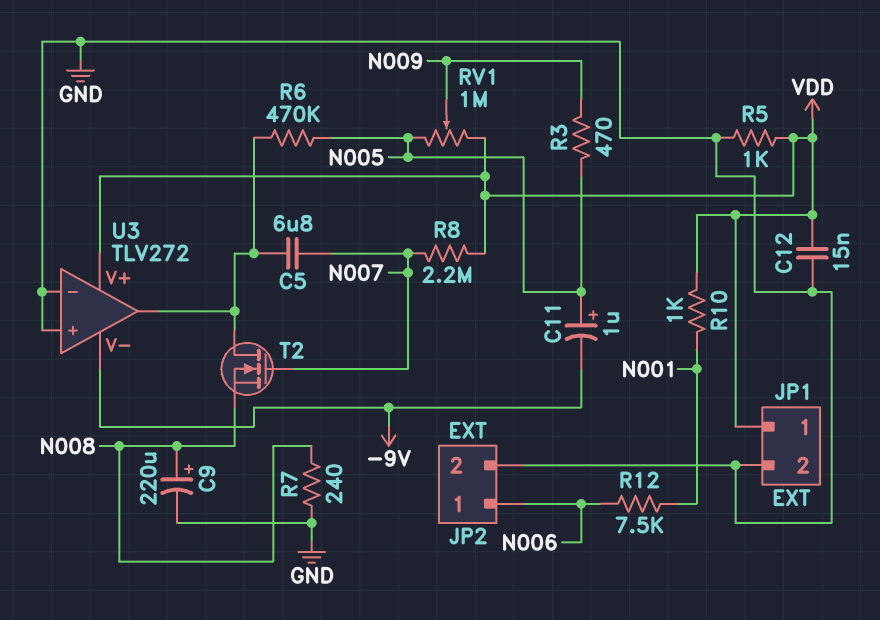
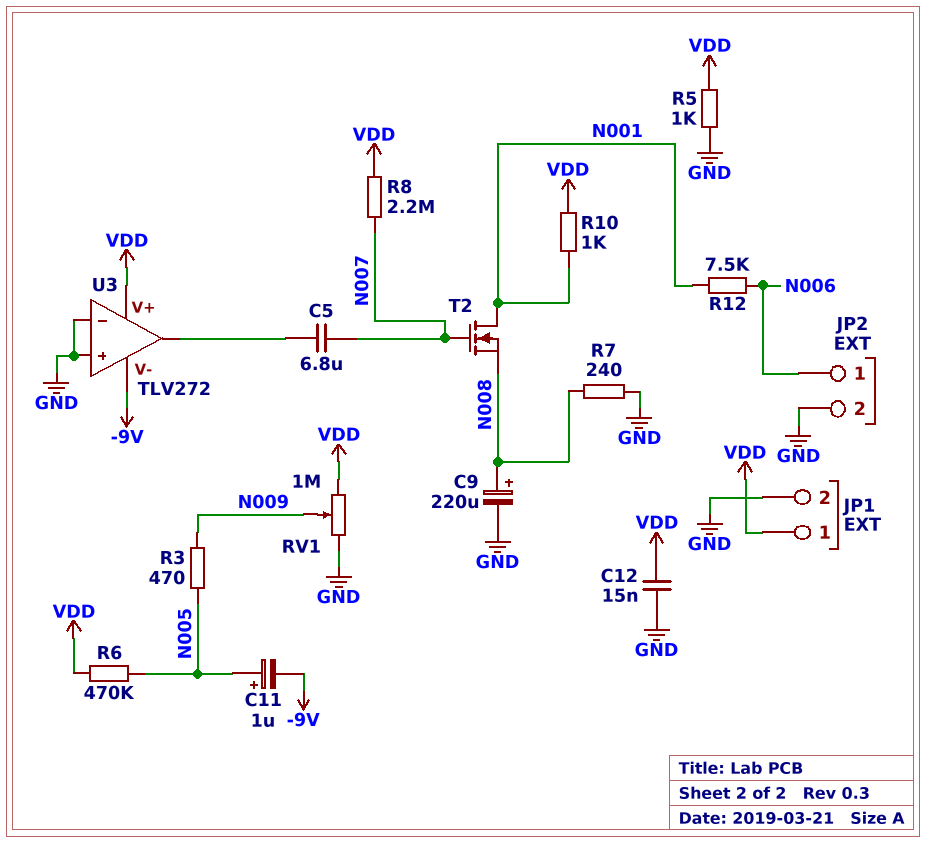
R6: 470k (N005, U3/out) -> 470k (N005, VDD)
RV1: 1M (N005, VDD, wiper N009) -> 1M (GND, VDD, wiper N009)
T2: NMOS (G N007, D U3/out, S N008) -> NMOS (G N007, D N001, S N008)

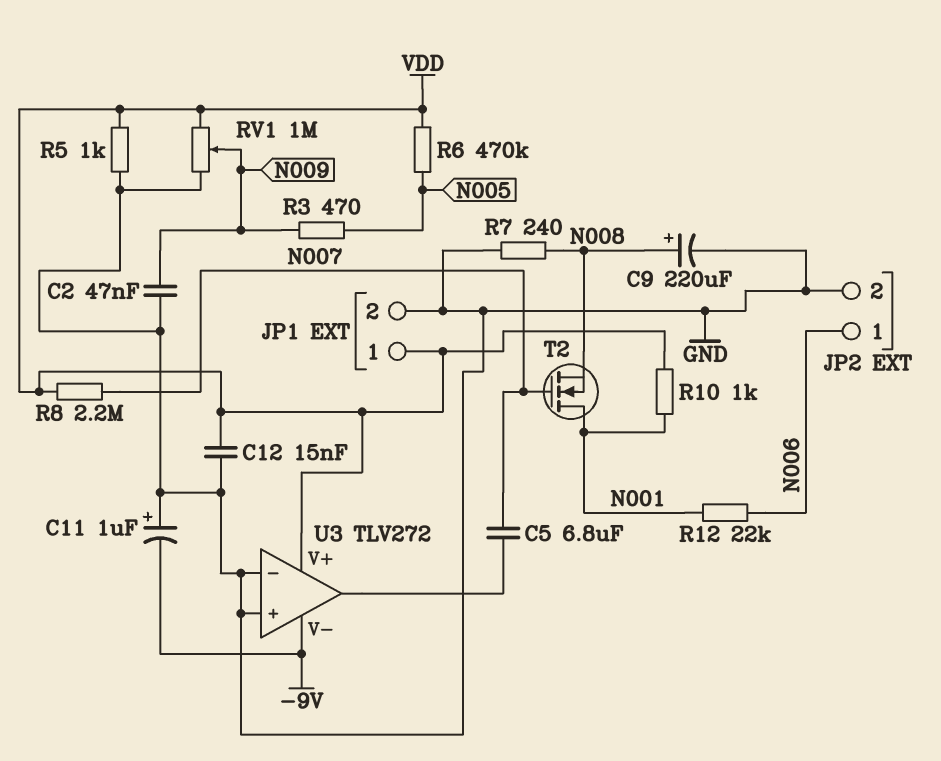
C2: none -> 47nF (GND, N009)
C11: 1uF (plus N005, minus -9V) -> 1uF (plus GND, minus -9V)
R12: 7.5k (N001, N006) -> 22k (N001, N006)

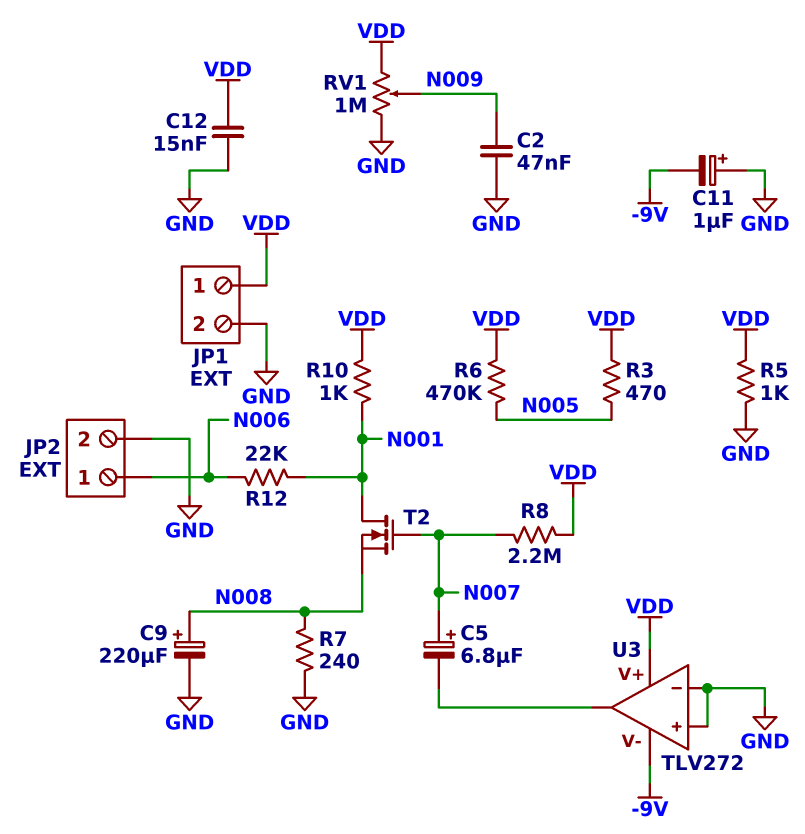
C5: 6.8uF (N007, U3/out) -> 6.8uF (plus N007, minus U3/out)
R3: 470 (N005, N009) -> 470 (N005, VDD)

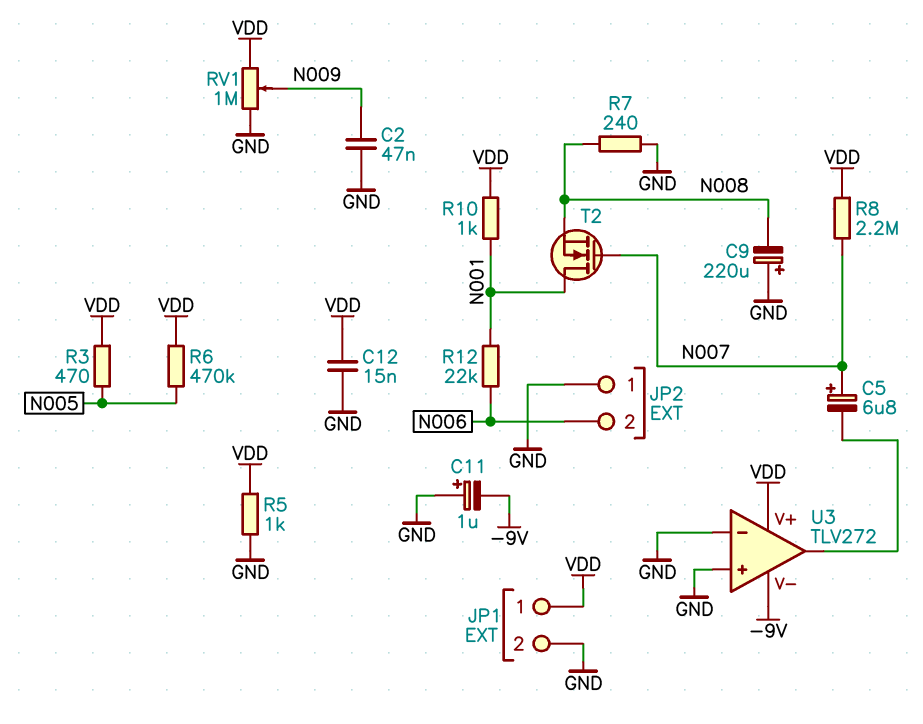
C9: 220uF (plus N008, minus GND) -> 220uF (plus GND, minus N008)
JP2 pin 1: N006 -> GND
JP2 pin 2: GND -> N006

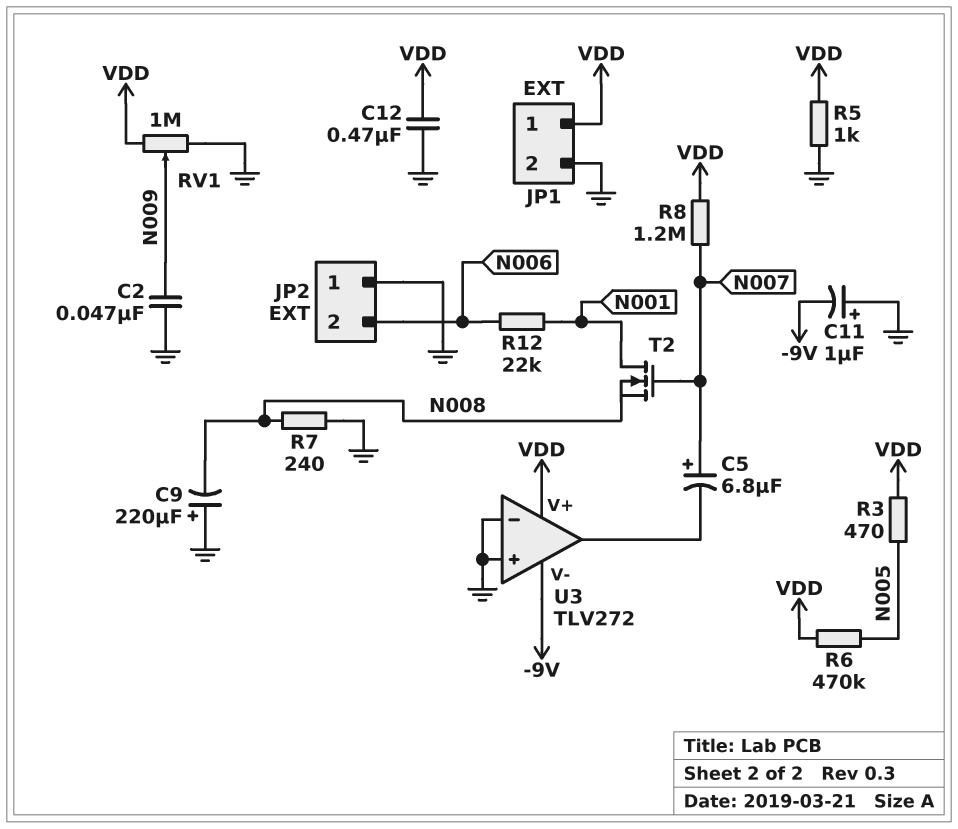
C12: 15nF (GND, VDD) -> 470nF (GND, VDD)
R8: 2.2M (N007, VDD) -> 1.2M (N007, VDD)
R10: 1k (N001, VDD) -> none

